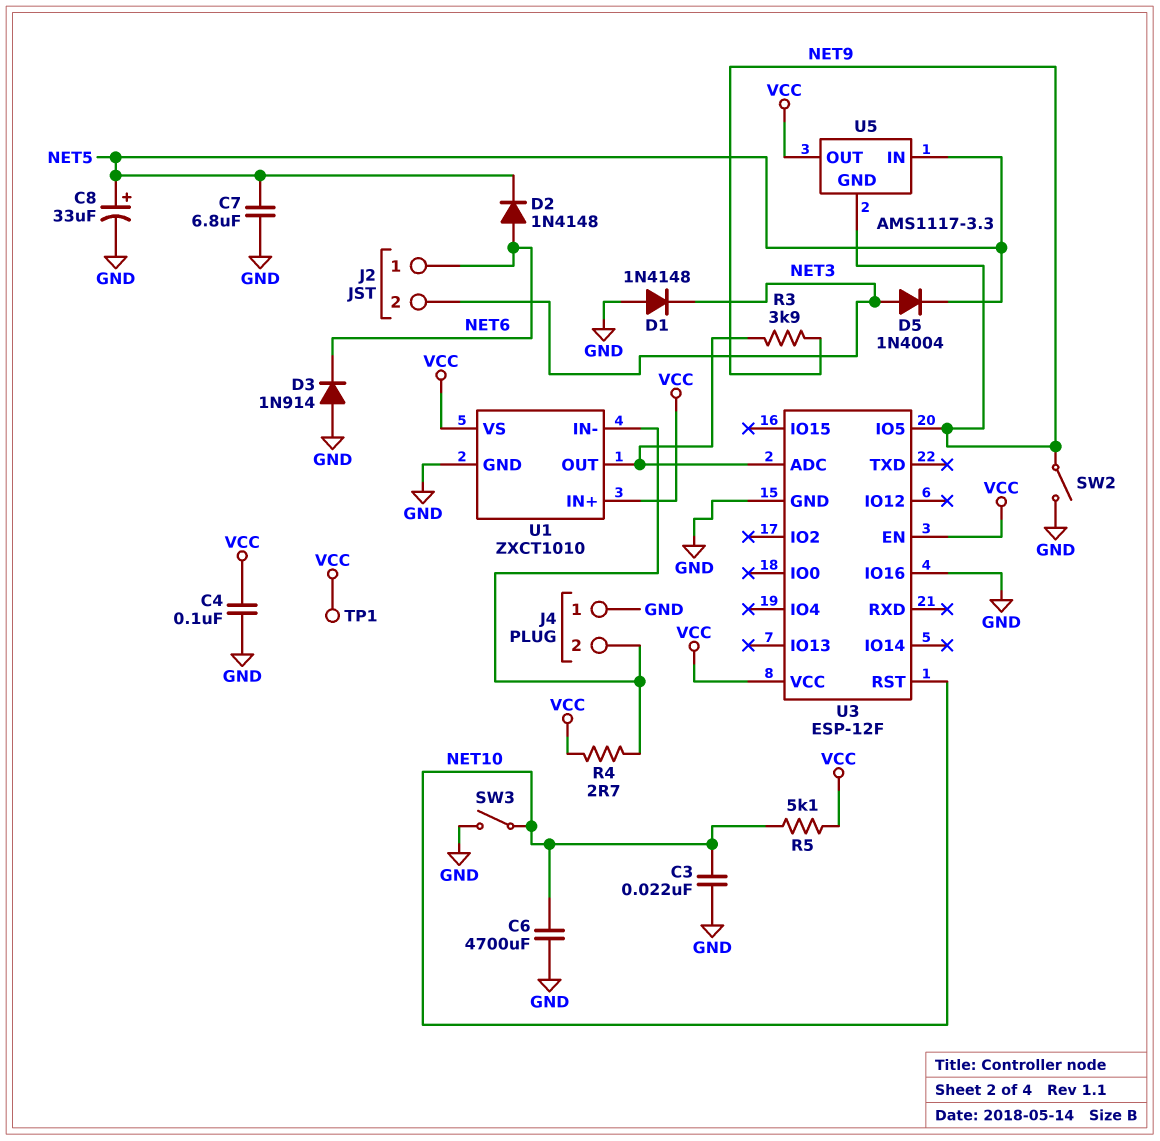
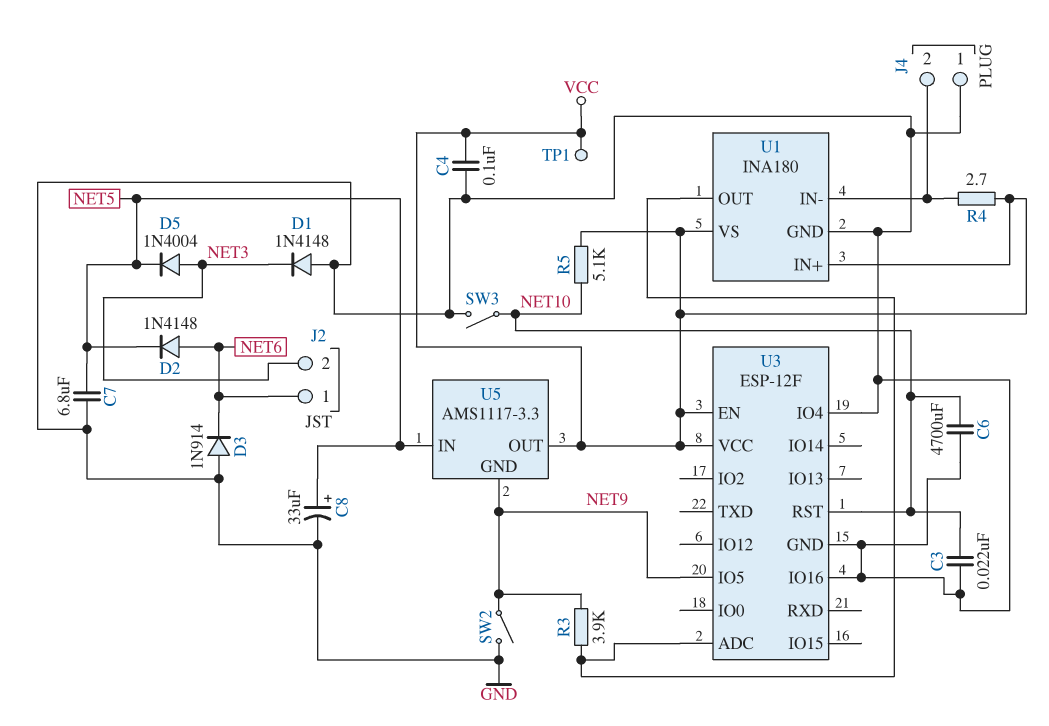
U1: ZXCT1010 -> INA180
U3 pin IO4: none -> GND

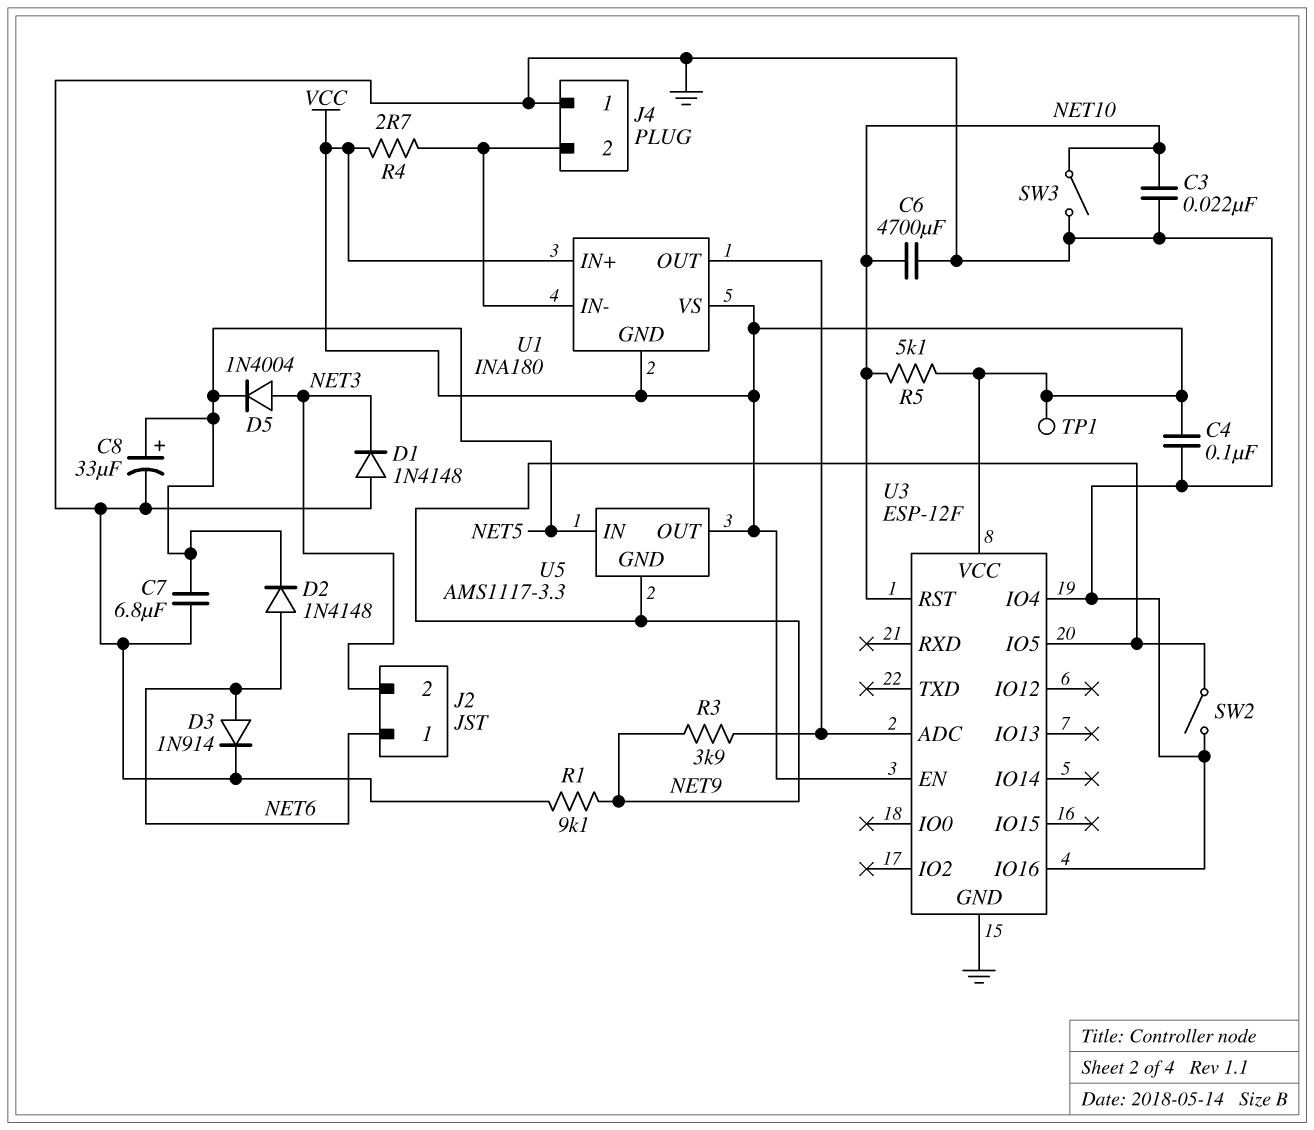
D3: diode 1N914 (A GND, K NET6) -> diode 1N914 (A NET6, K GND)
R1: none -> 9.1k (GND, NET9)
U1 pin GND: GND -> VCC

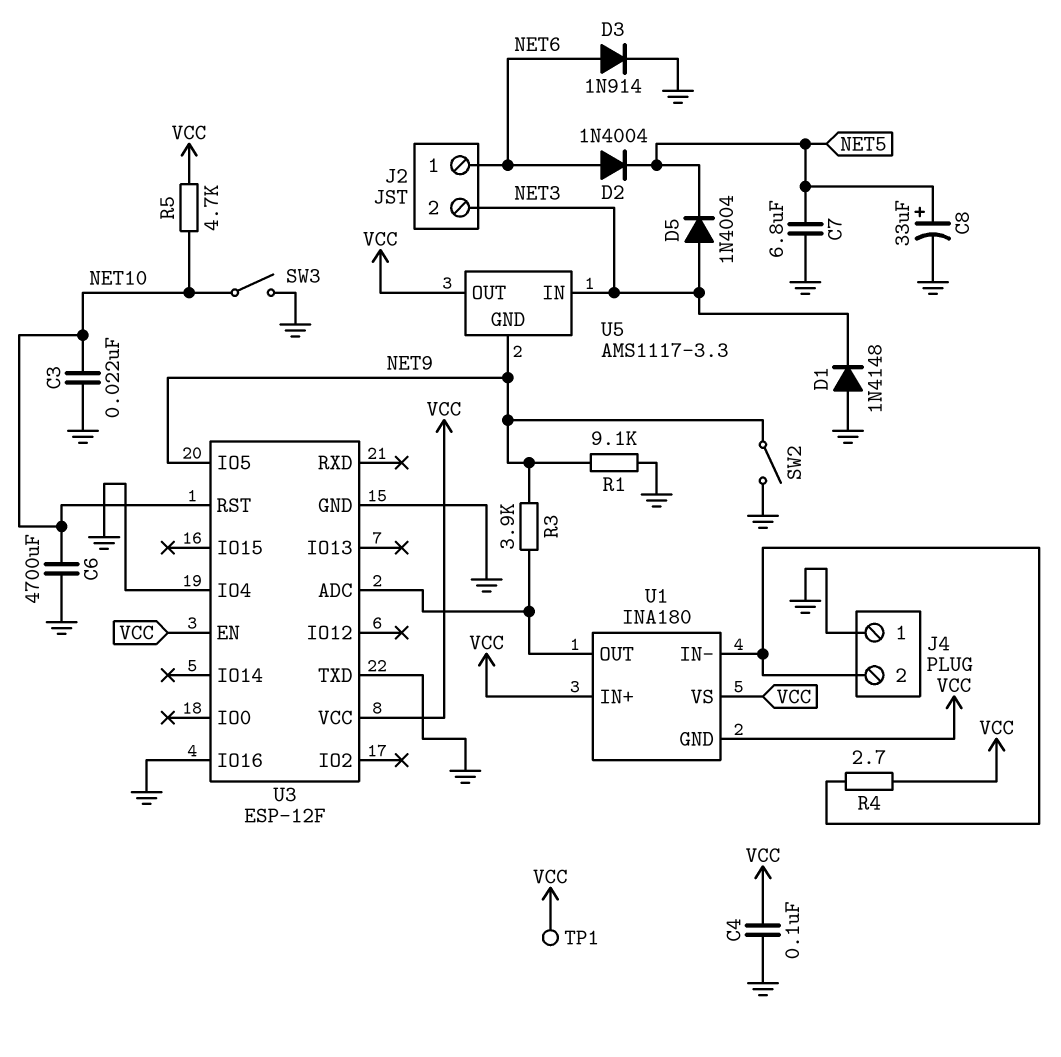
D2: diode 1N4148 (A NET6, K NET5) -> diode 1N4004 (A NET6, K NET5)
R5: 5.1k (NET10, VCC) -> 4.7k (NET10, VCC)
U3 pin TXD: none -> GND
U5 pin IN: NET5 -> NET3

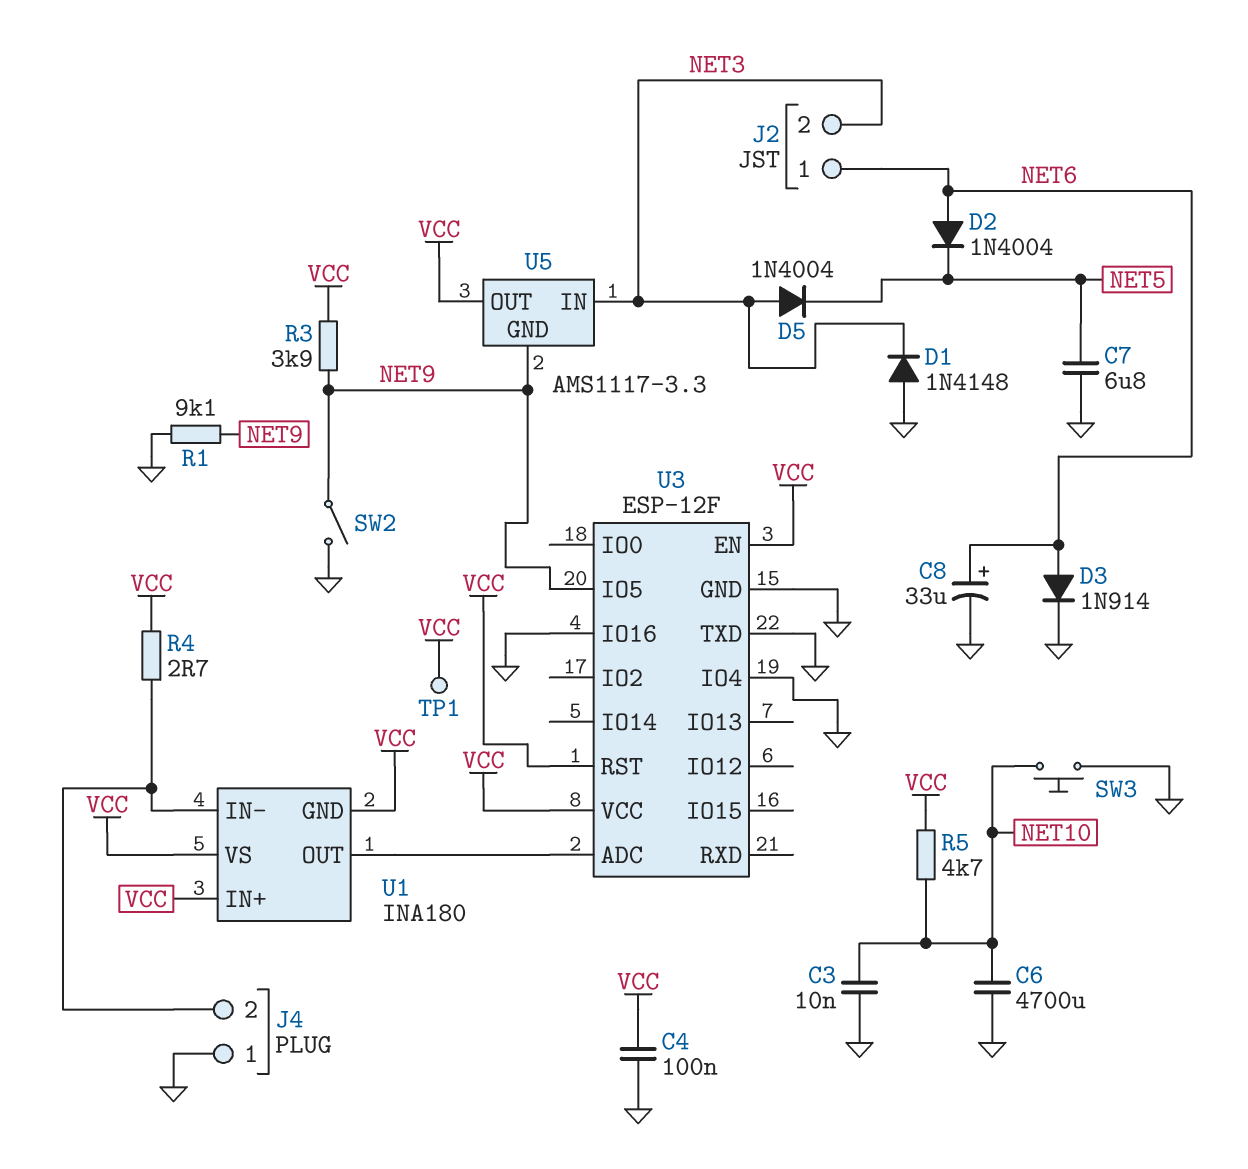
C3: 22nF (GND, NET10) -> 10nF (GND, NET10)
C8: 33uF (plus NET5, minus GND) -> 33uF (plus NET6, minus GND)
R3: 3.9k (NET9, U1/OUT) -> 3.9k (NET9, VCC)
SW3: switch (GND, NET10) -> button (GND, NET10)
U3 pin RST: NET10 -> VCC

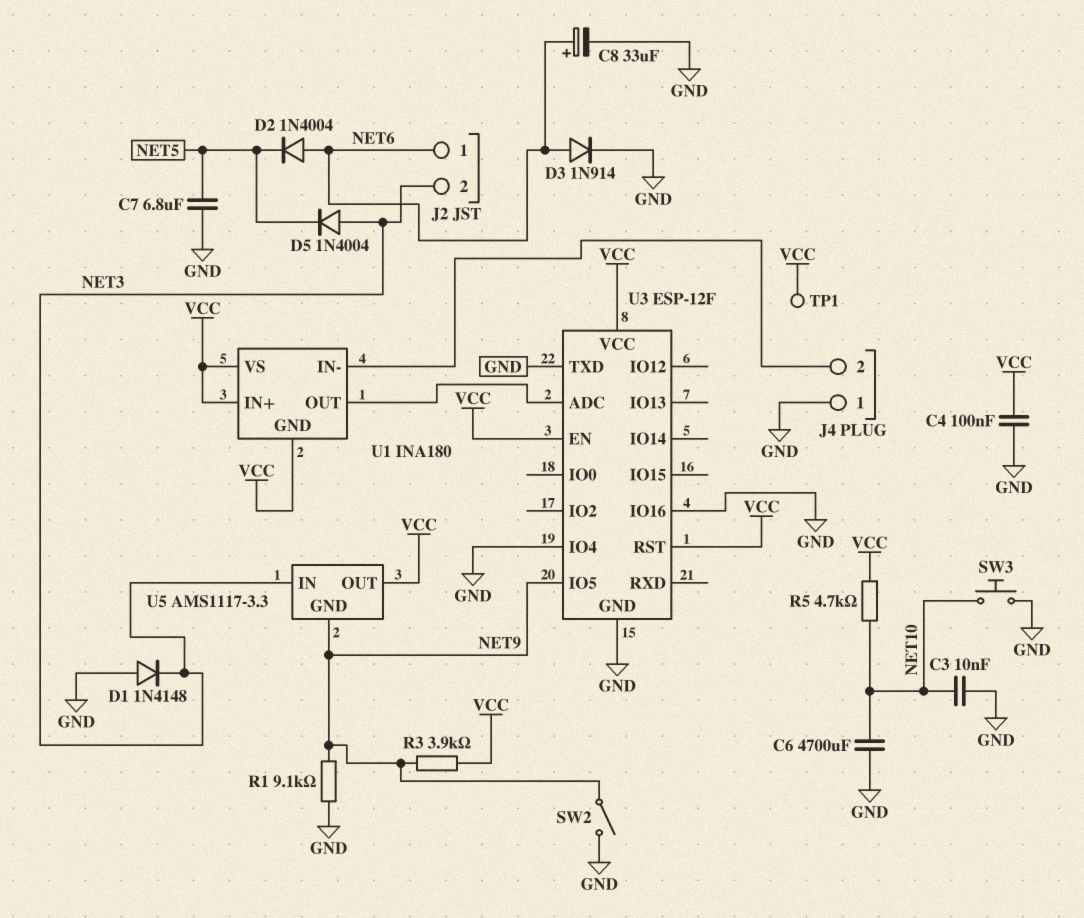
R4: 2.7 (J4/2, VCC) -> none

